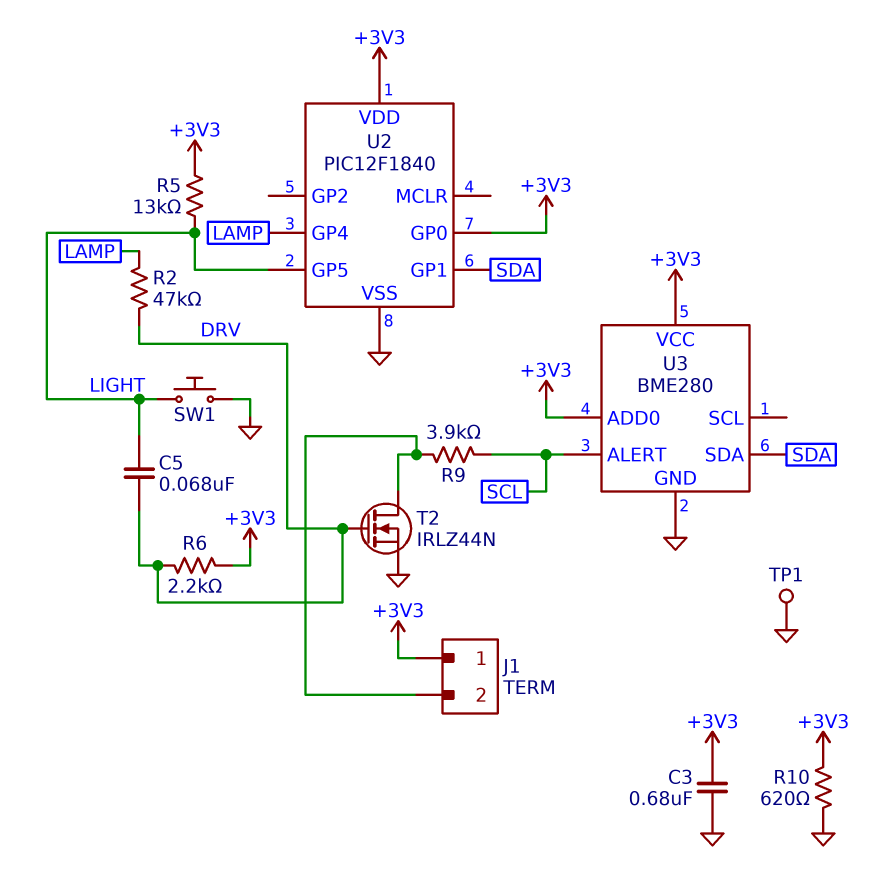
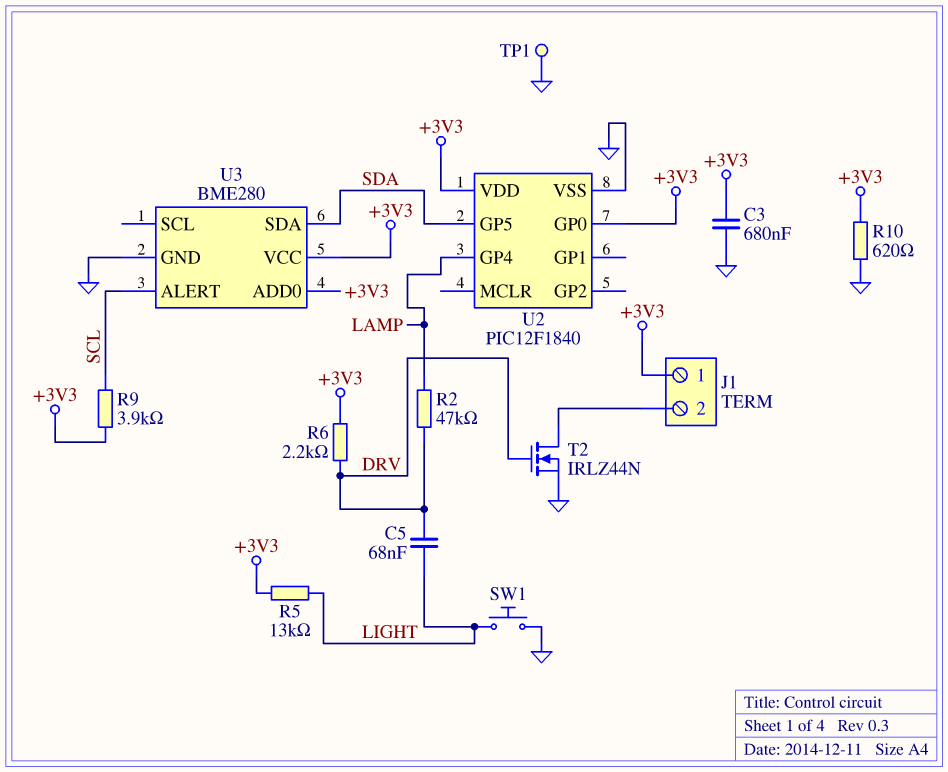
R9: 3.9k (J1/2, SCL) -> 3.9k (+3V3, SCL)
U2 pin GP1: SDA -> none
U2 pin GP5: LIGHT -> SDA

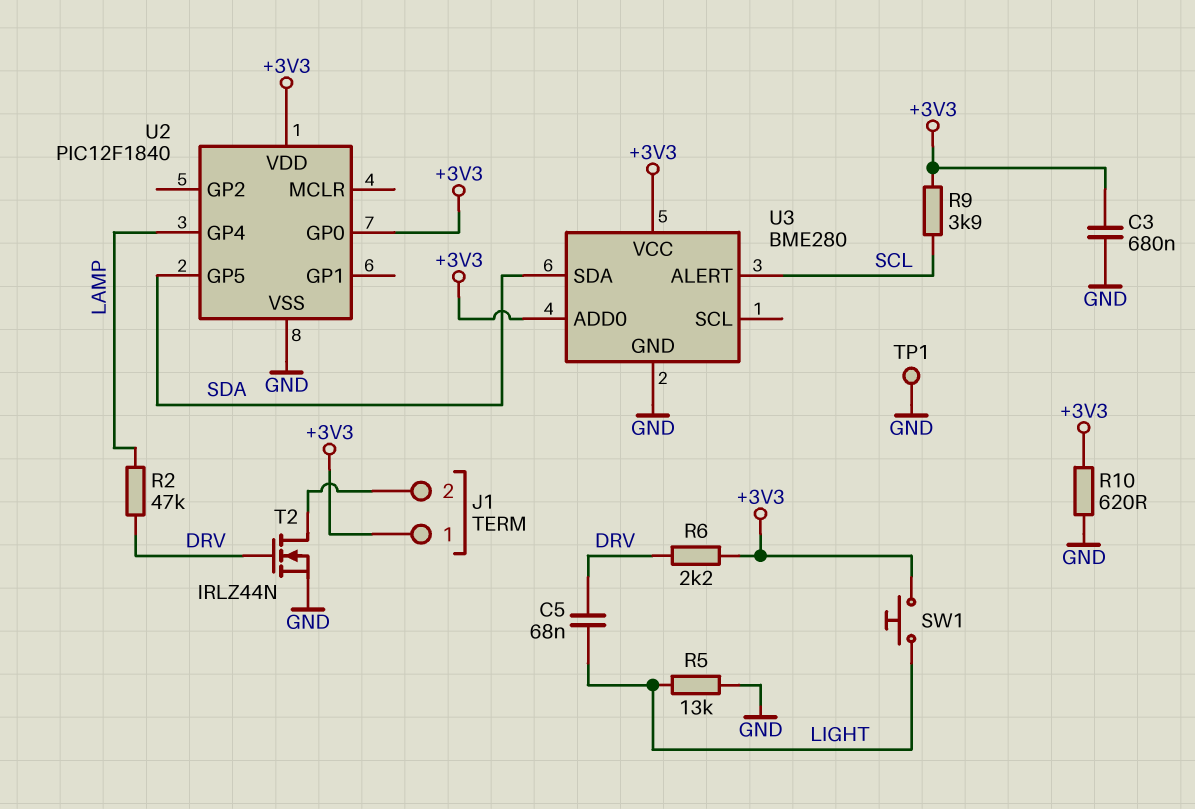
R5: 13k (+3V3, LIGHT) -> 13k (GND, LIGHT)
SW1: button (GND, LIGHT) -> button (+3V3, LIGHT)

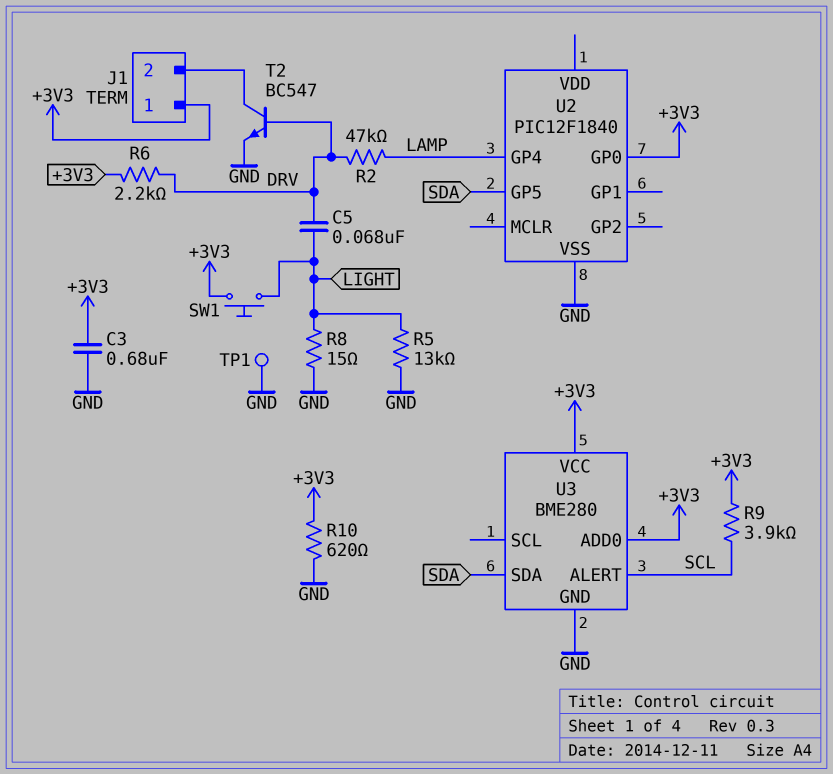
R8: none -> 15 (GND, LIGHT)
T2: NMOS IRLZ44N (G DRV, D J1/2, S GND) -> NPN BC547 (B DRV, C J1/2, E GND)
U2 pin VDD: +3V3 -> none

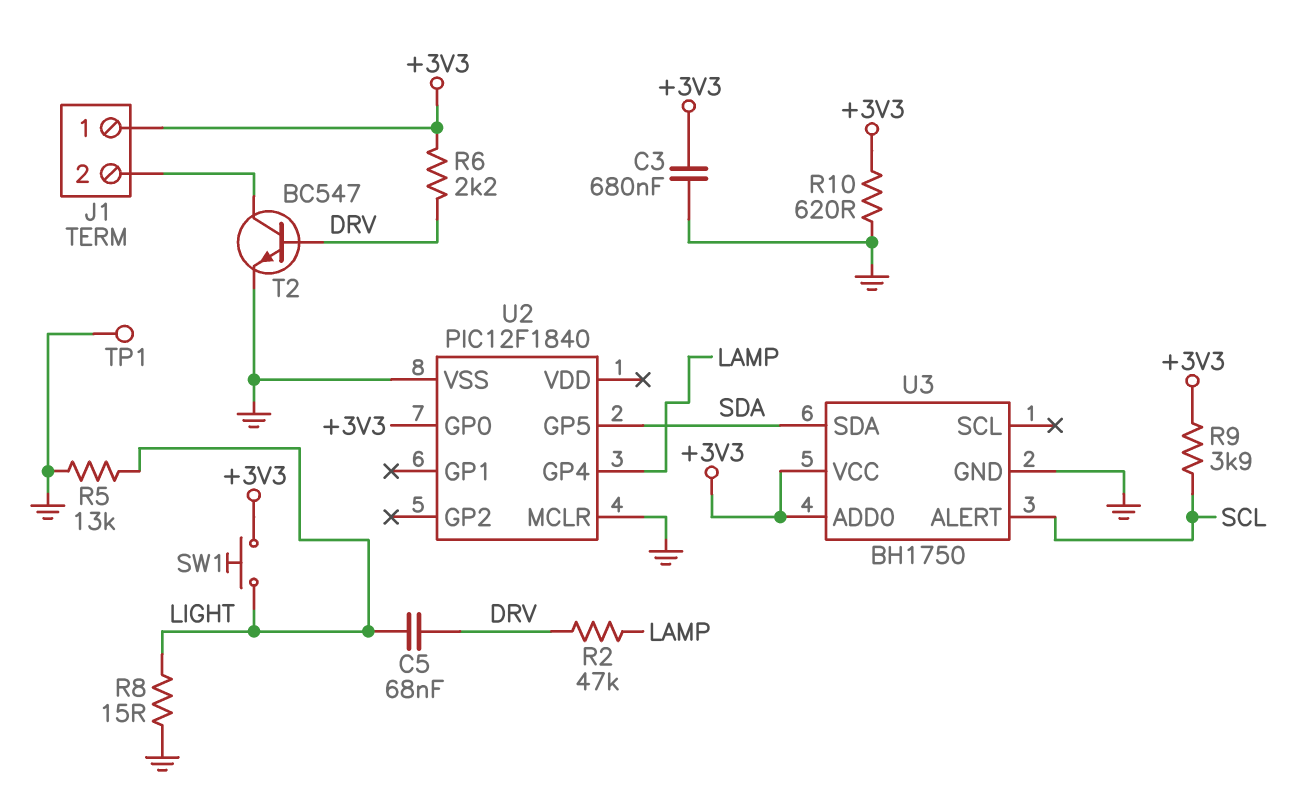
U2 pin MCLR: none -> GND
U3: BME280 -> BH1750

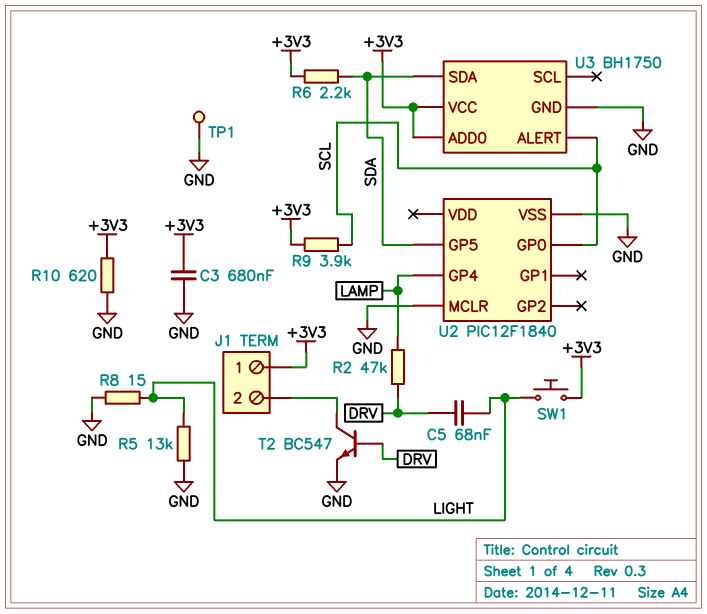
R6: 2.2k (+3V3, DRV) -> 2.2k (+3V3, SDA)
U2 pin GP0: +3V3 -> SCL

